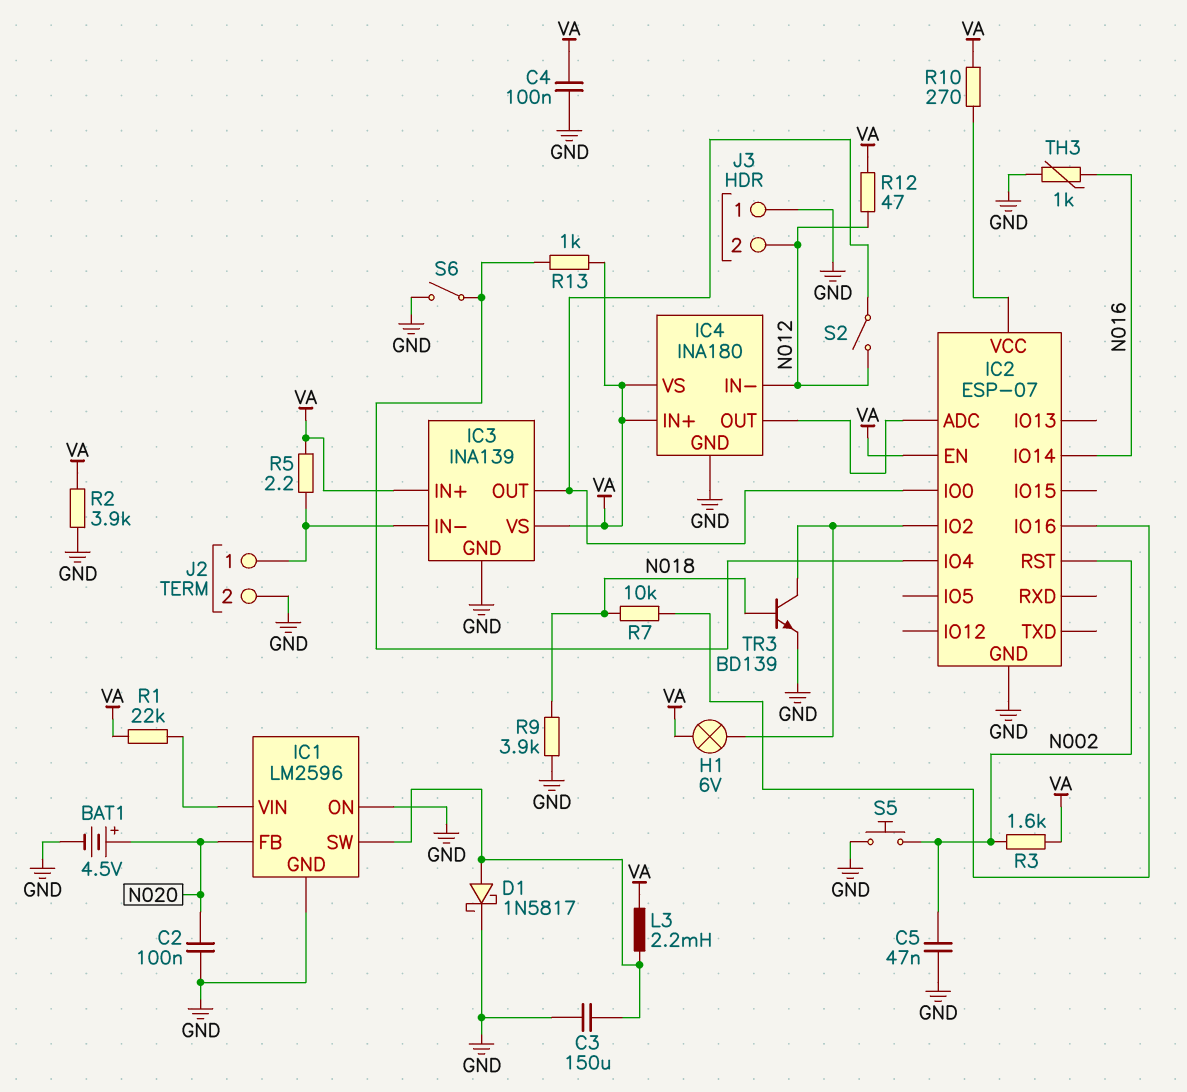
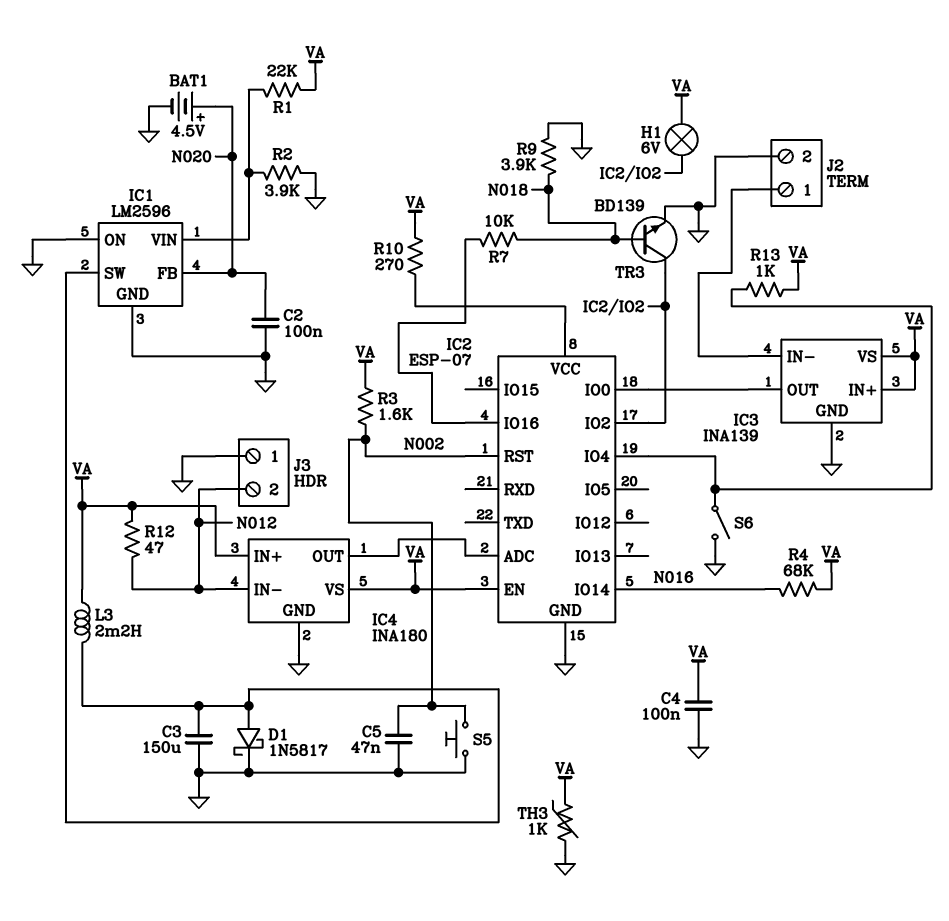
R2: 3.9k (GND, VA) -> 3.9k (GND, IC1/VIN)
R4: none -> 68k (N016, VA)
R5: 2.2 (IC3/IN-, VA) -> none
S2: switch (IC2/IO0, N012) -> none
TH3: 1k (GND, N016) -> 1k (GND, VA)

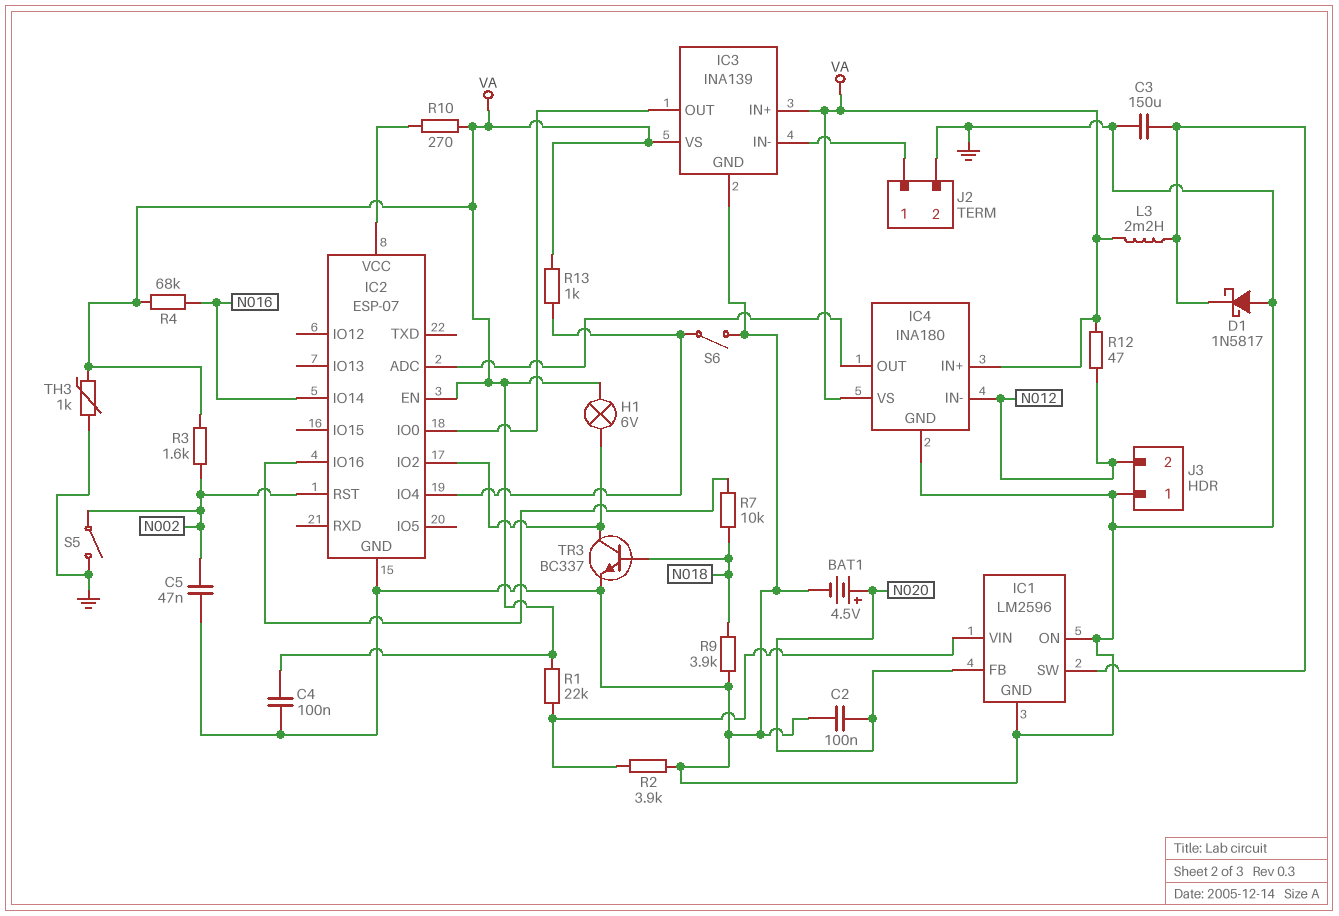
D1: schottky 1N5817 (A IC1/SW, K GND) -> schottky 1N5817 (A GND, K IC1/SW)
S5: button (GND, N002) -> switch (GND, N002)
TR3: NPN BD139 (B N018, C IC2/IO2, E GND) -> NPN BC337 (B N018, C IC2/IO2, E GND)

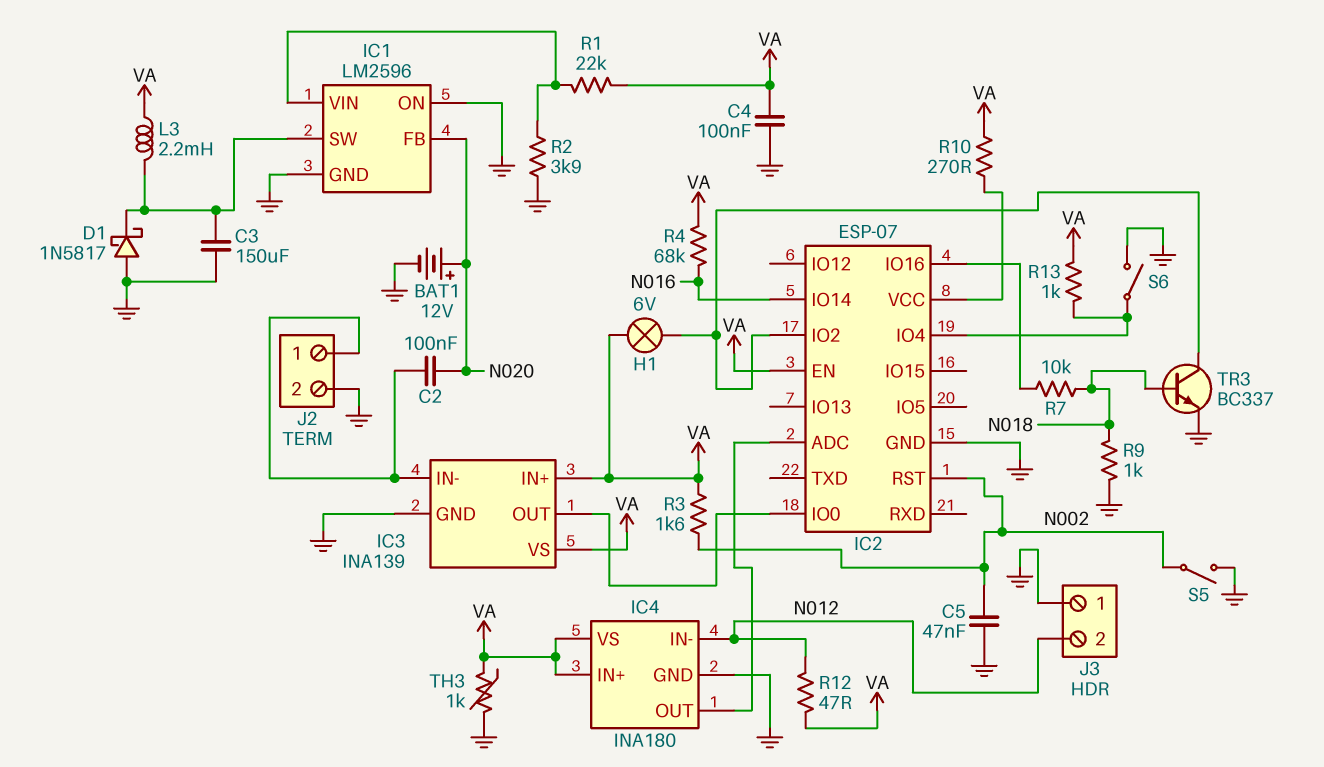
BAT1: 4.5V (plus N020, minus GND) -> 12V (plus N020, minus GND)
C2: 100nF (GND, N020) -> 100nF (IC3/IN-, N020)
R9: 3.9k (GND, N018) -> 1k (GND, N018)

